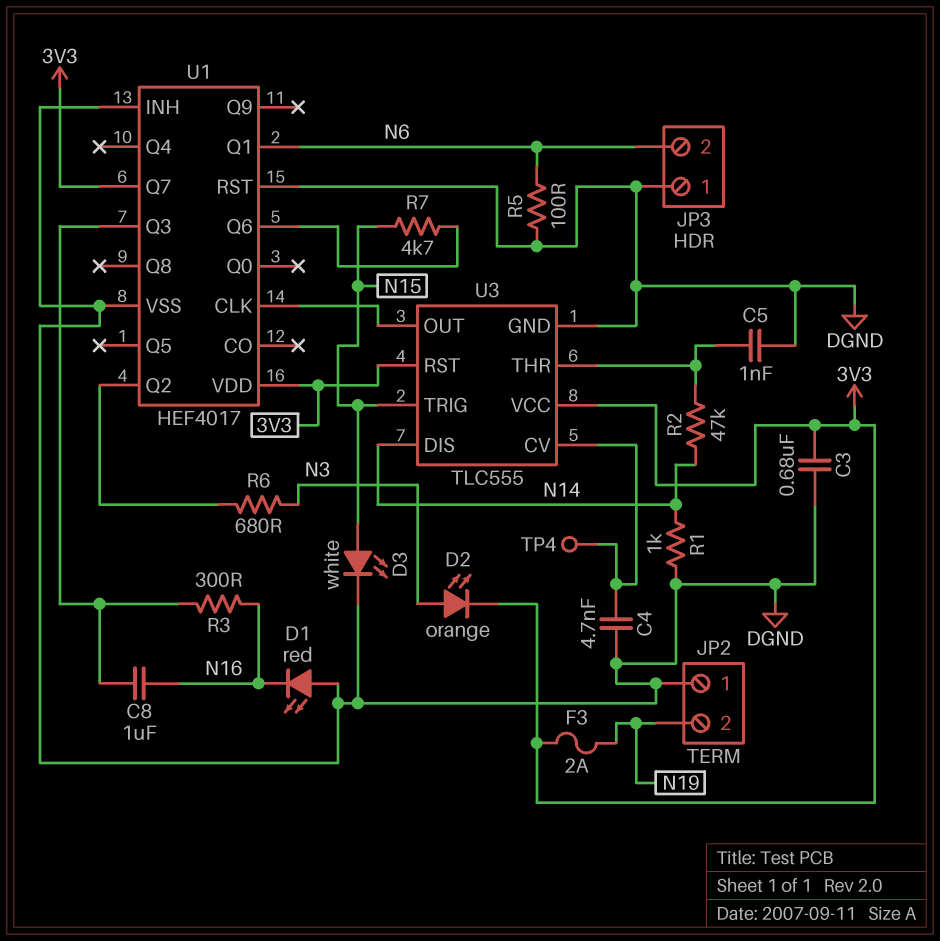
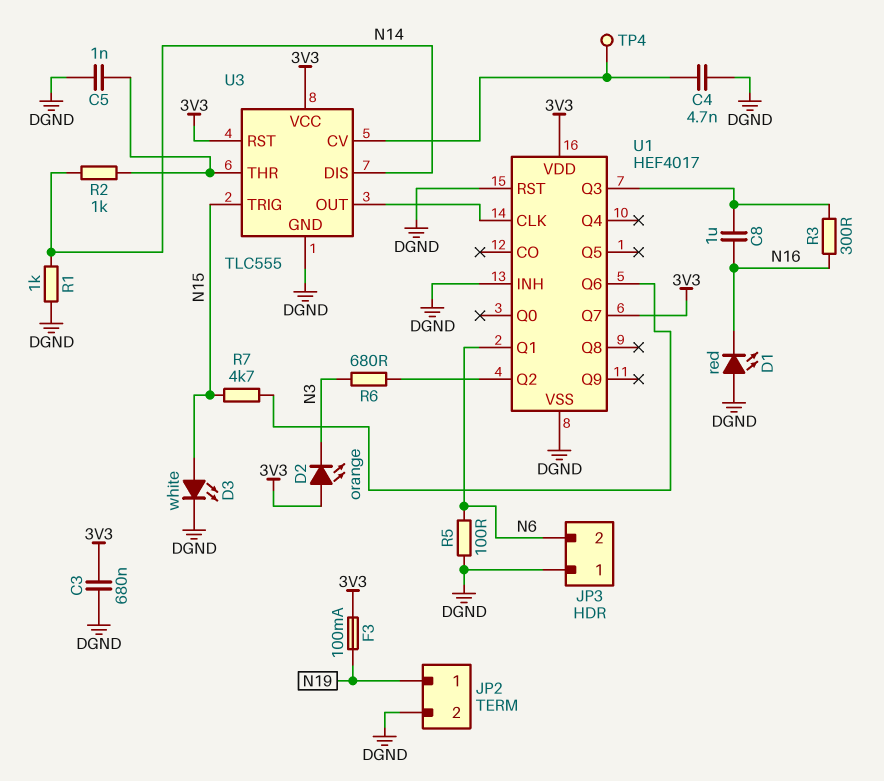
D2: LED orange (A N3, K 3V3) -> LED orange (A 3V3, K N3)
F3: 2A (3V3, N19) -> 100mA (3V3, N19)
JP2 pin 1: DGND -> N19
JP2 pin 2: N19 -> DGND
R2: 47k (N14, U3/THR) -> 1k (N14, U3/THR)

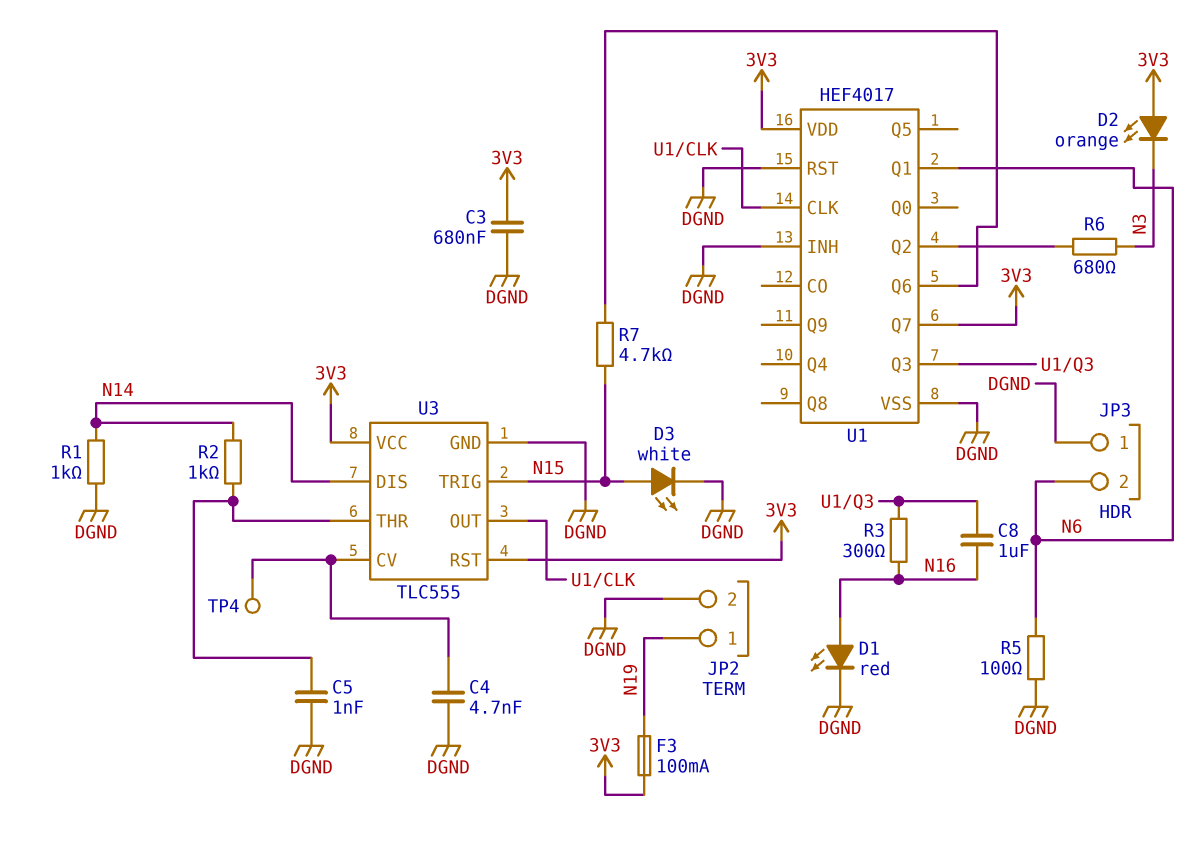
D1: LED red (A DGND, K N16) -> LED red (A N16, K DGND)

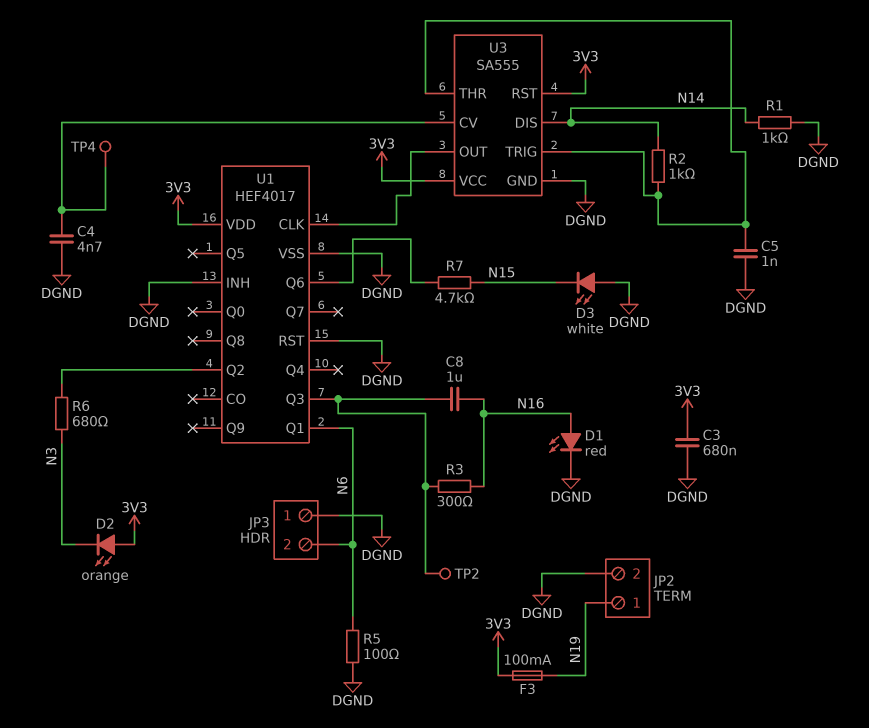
D3: LED white (A N15, K DGND) -> LED white (A DGND, K N15)
TP2: none -> test point (U1/Q3)
U1 pin Q7: 3V3 -> none
U3: TLC555 -> SA555
U3 pin TRIG: N15 -> U3/THR

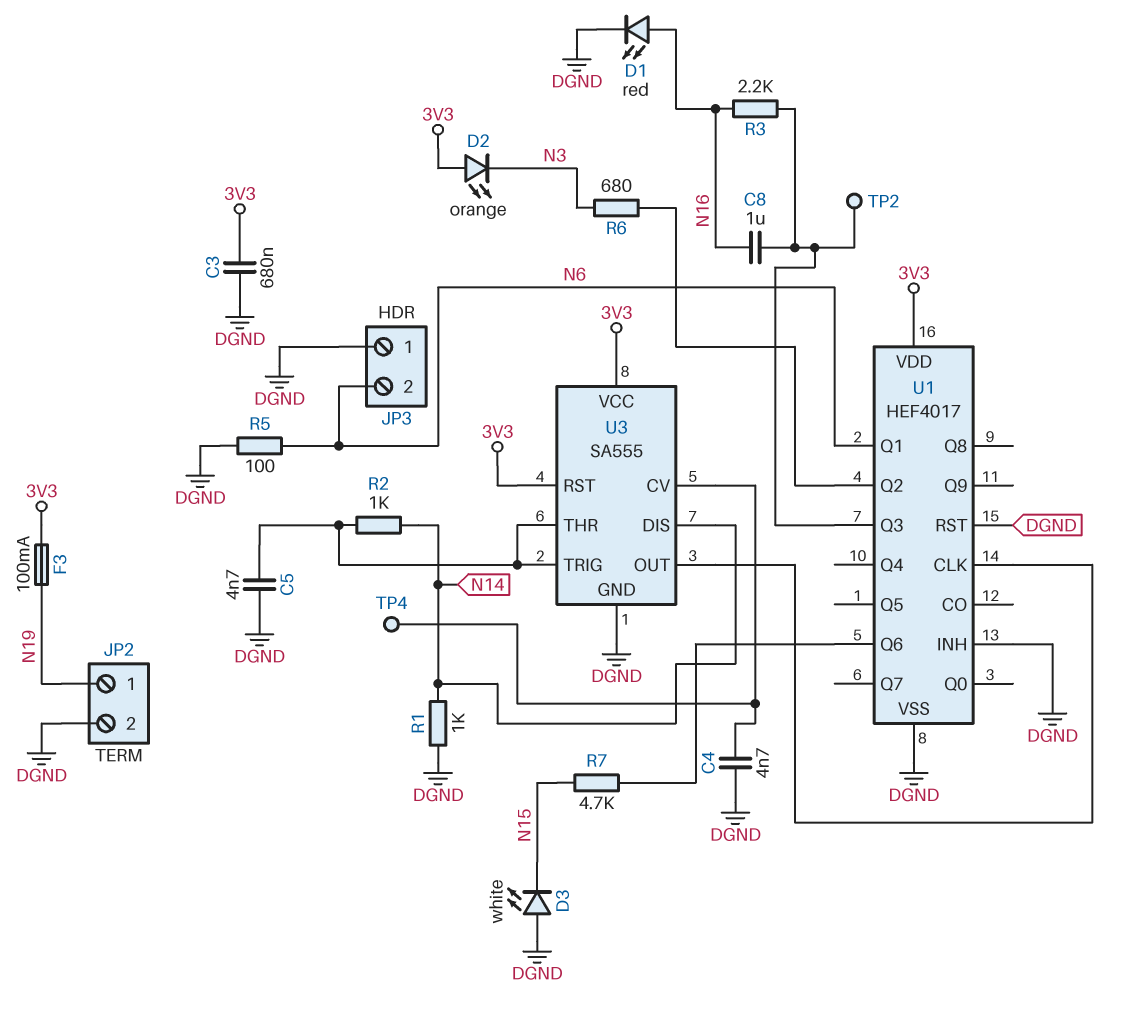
C5: 1nF (DGND, U3/THR) -> 4.7nF (DGND, U3/THR)
R3: 300 (N16, U1/Q3) -> 2.2k (N16, U1/Q3)

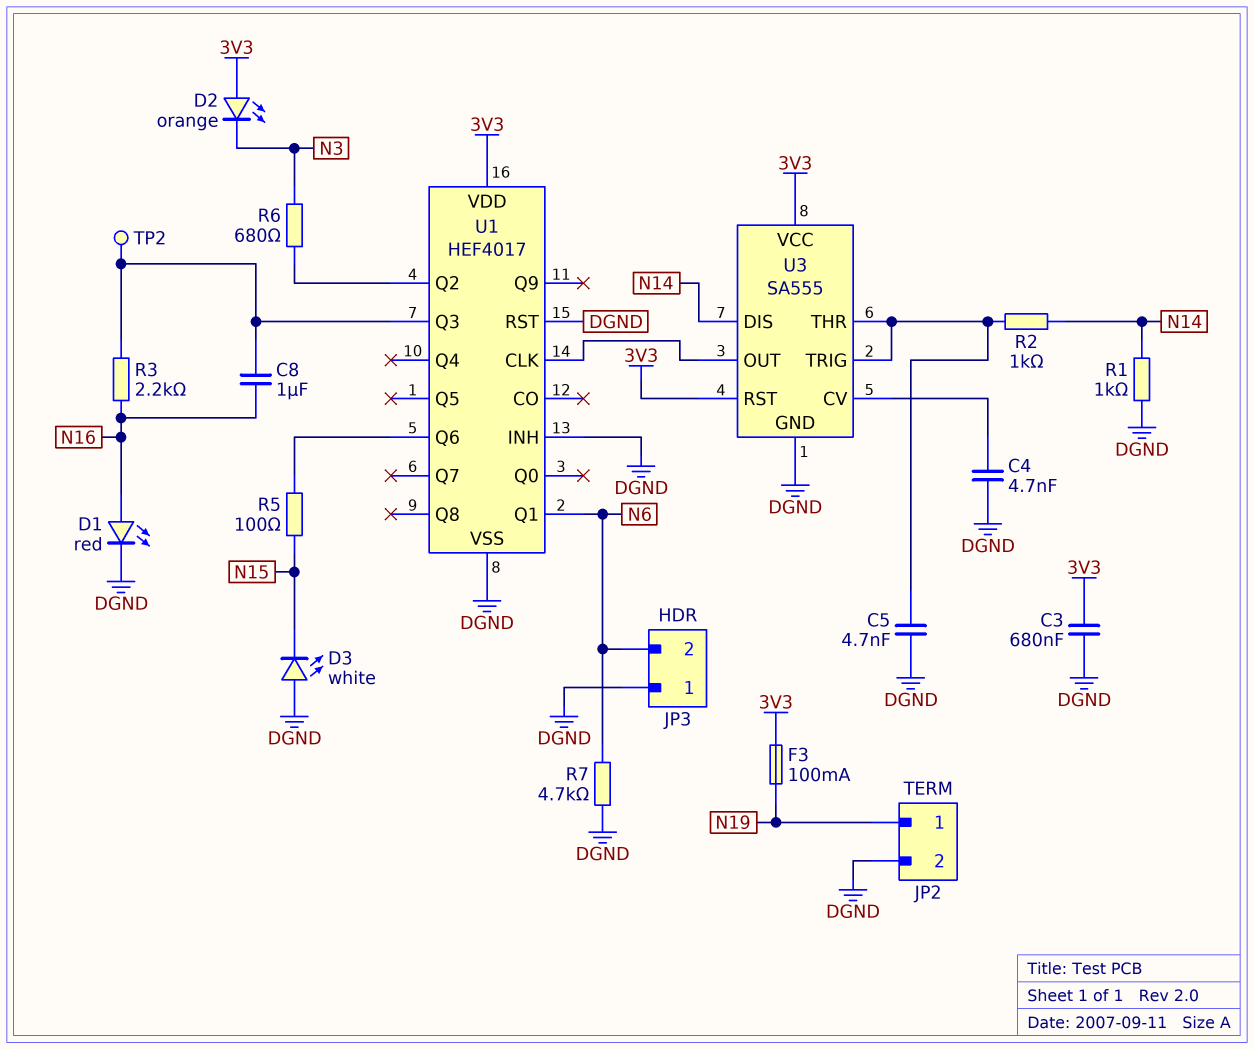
R5: 100 (DGND, N6) -> 100 (N15, U1/Q6)
R7: 4.7k (N15, U1/Q6) -> 4.7k (DGND, N6)
TP4: test point (U3/CV) -> none

